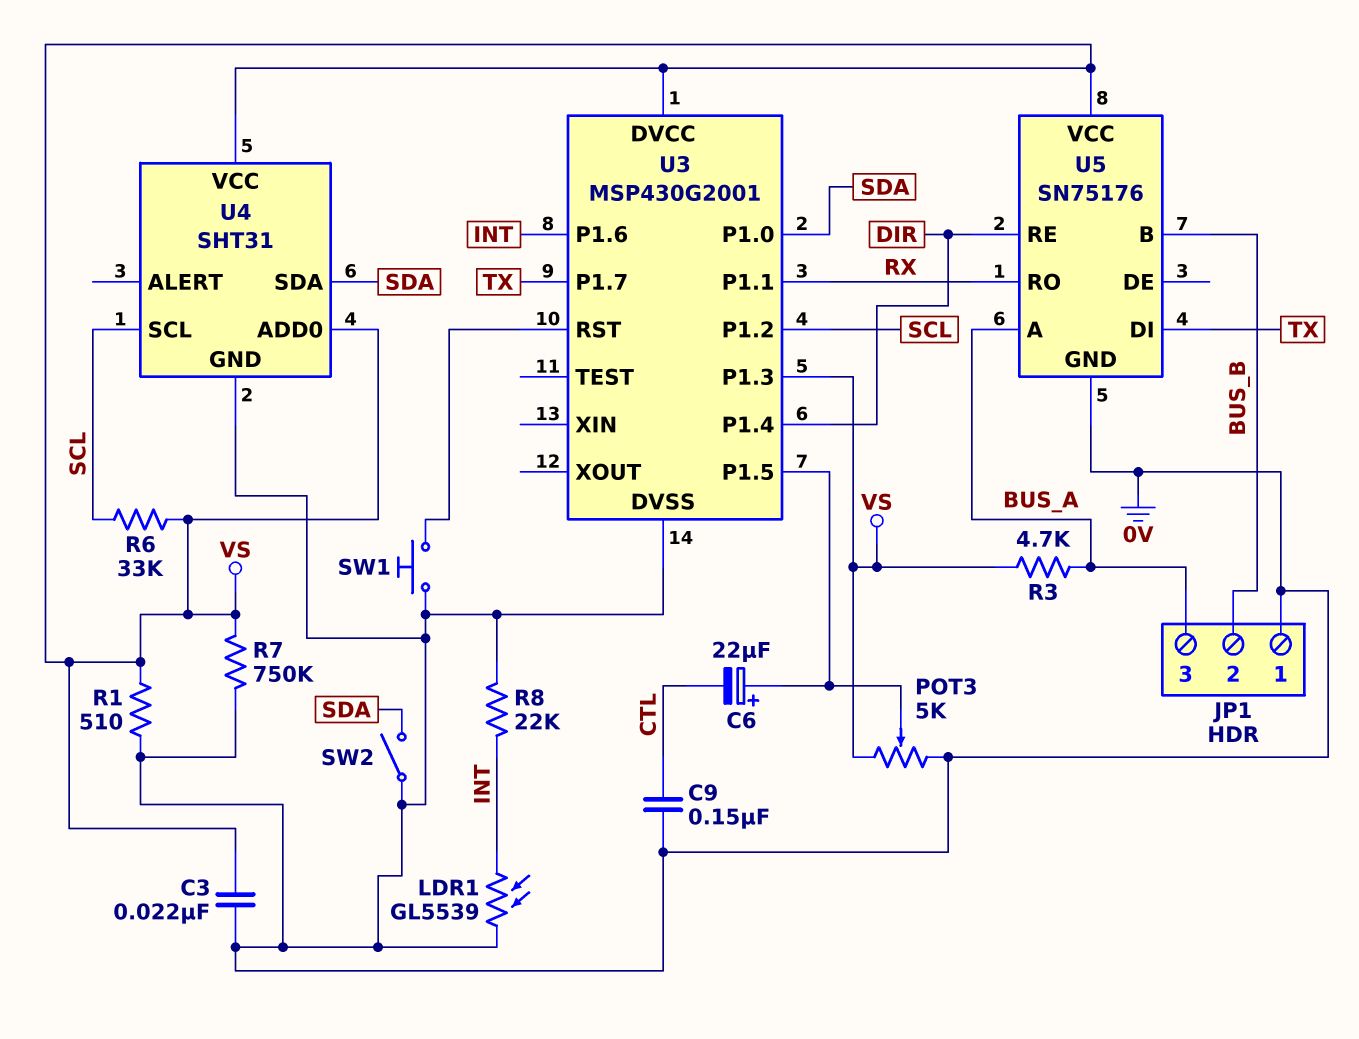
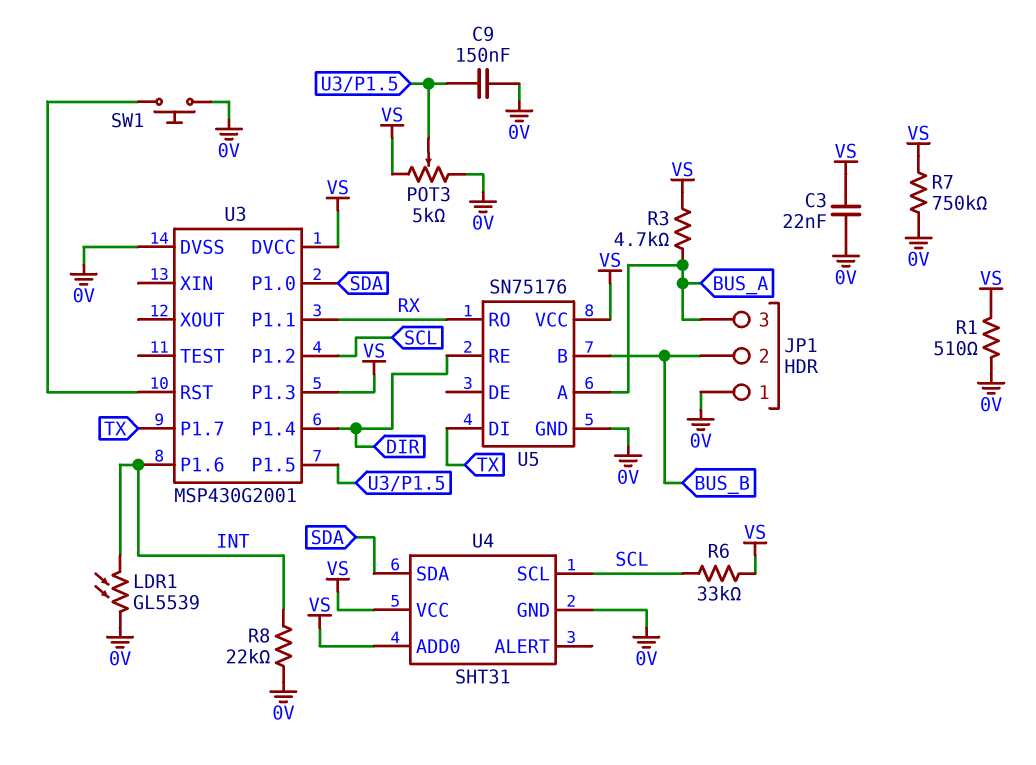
C6: 22uF (plus U3/P1.5, minus CTL) -> none
C9: 150nF (0V, CTL) -> 150nF (0V, U3/P1.5)
SW2: switch (0V, SDA) -> none

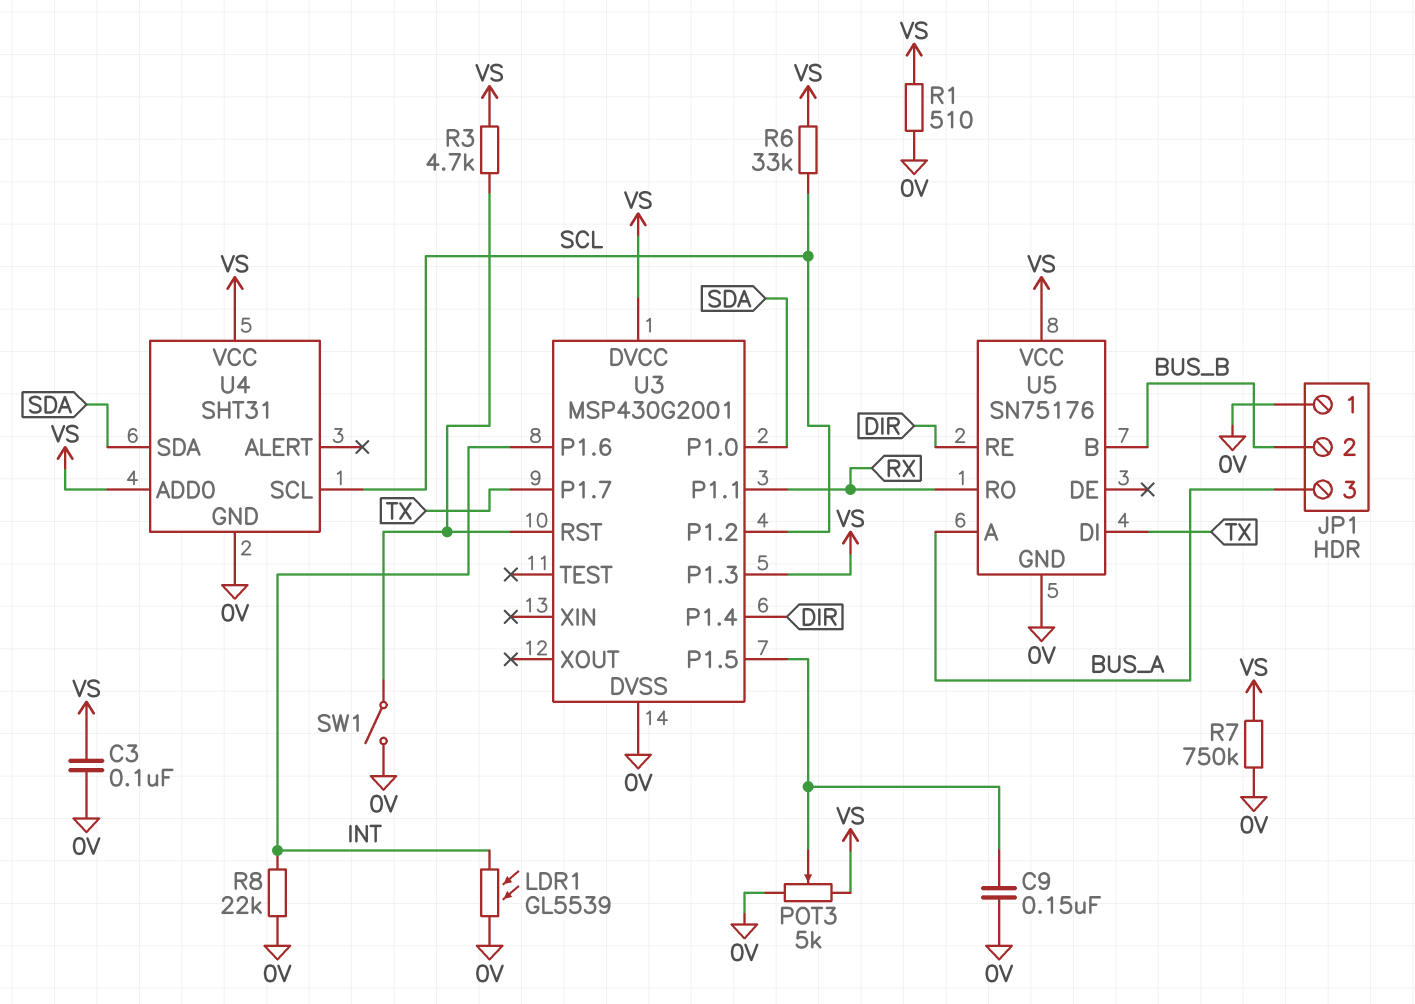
C3: 22nF (0V, VS) -> 100nF (0V, VS)
R3: 4.7k (BUS_A, VS) -> 4.7k (U3/RST, VS)
SW1: button (0V, U3/RST) -> switch (0V, U3/RST)

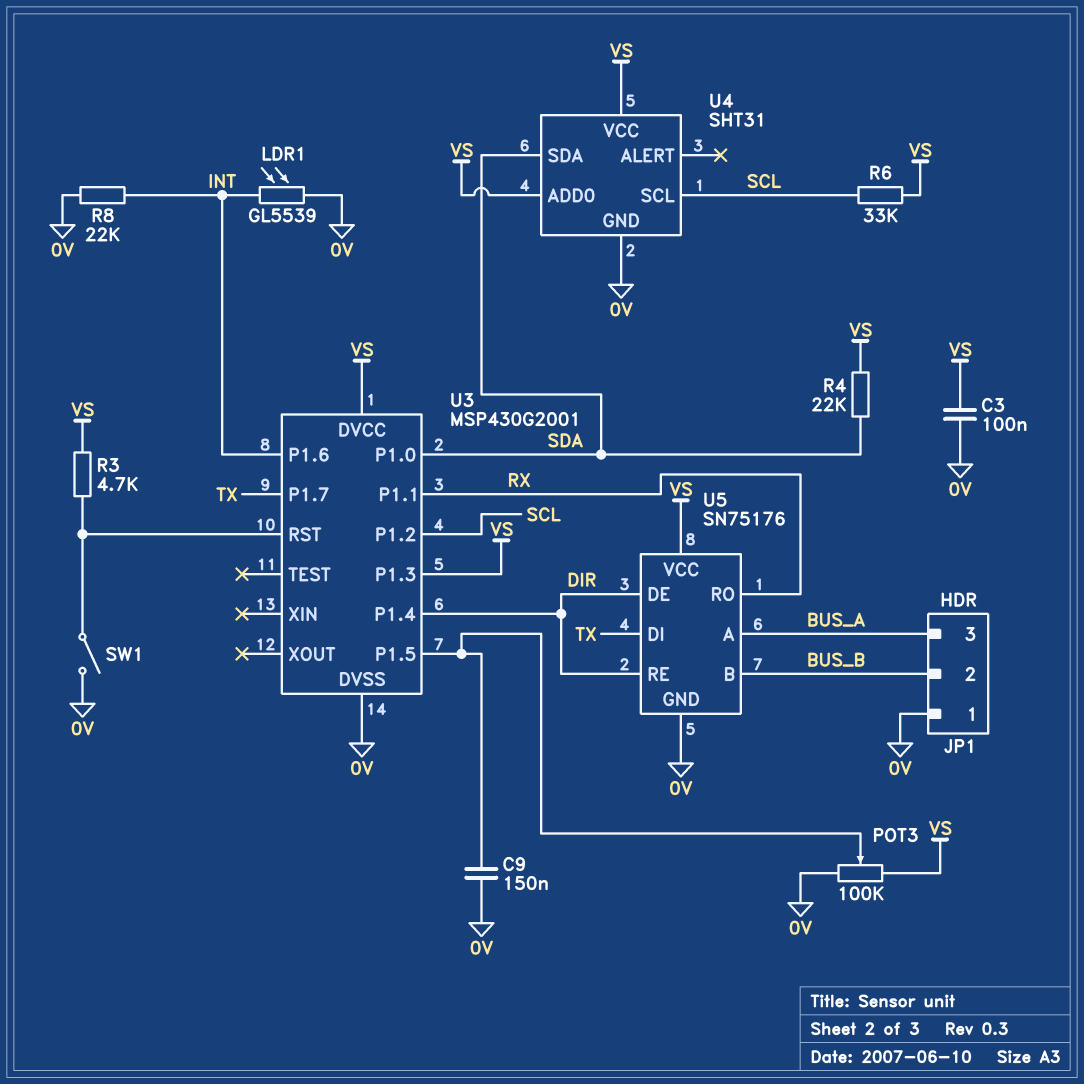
POT3: 5k (0V, VS, wiper U3/P1.5) -> 100k (0V, VS, wiper U3/P1.5)
R1: 510 (0V, VS) -> none
R4: none -> 22k (SDA, VS)
R7: 750k (0V, VS) -> none
U5 pin DE: none -> DIR

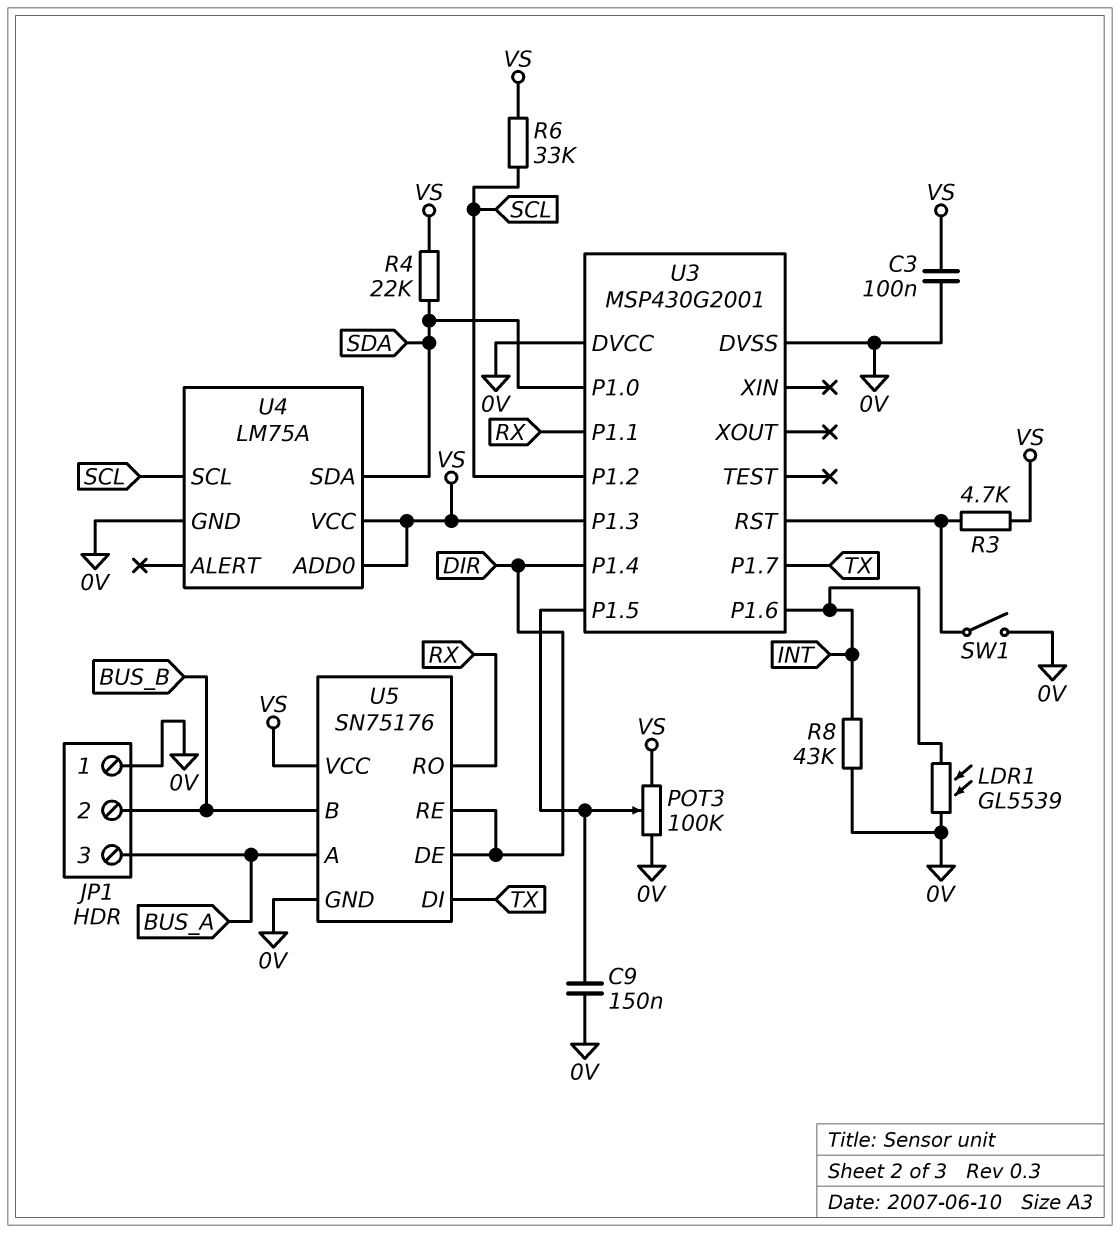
R8: 22k (0V, INT) -> 43k (0V, INT)
U3 pin DVCC: VS -> 0V
U4: SHT31 -> LM75A

